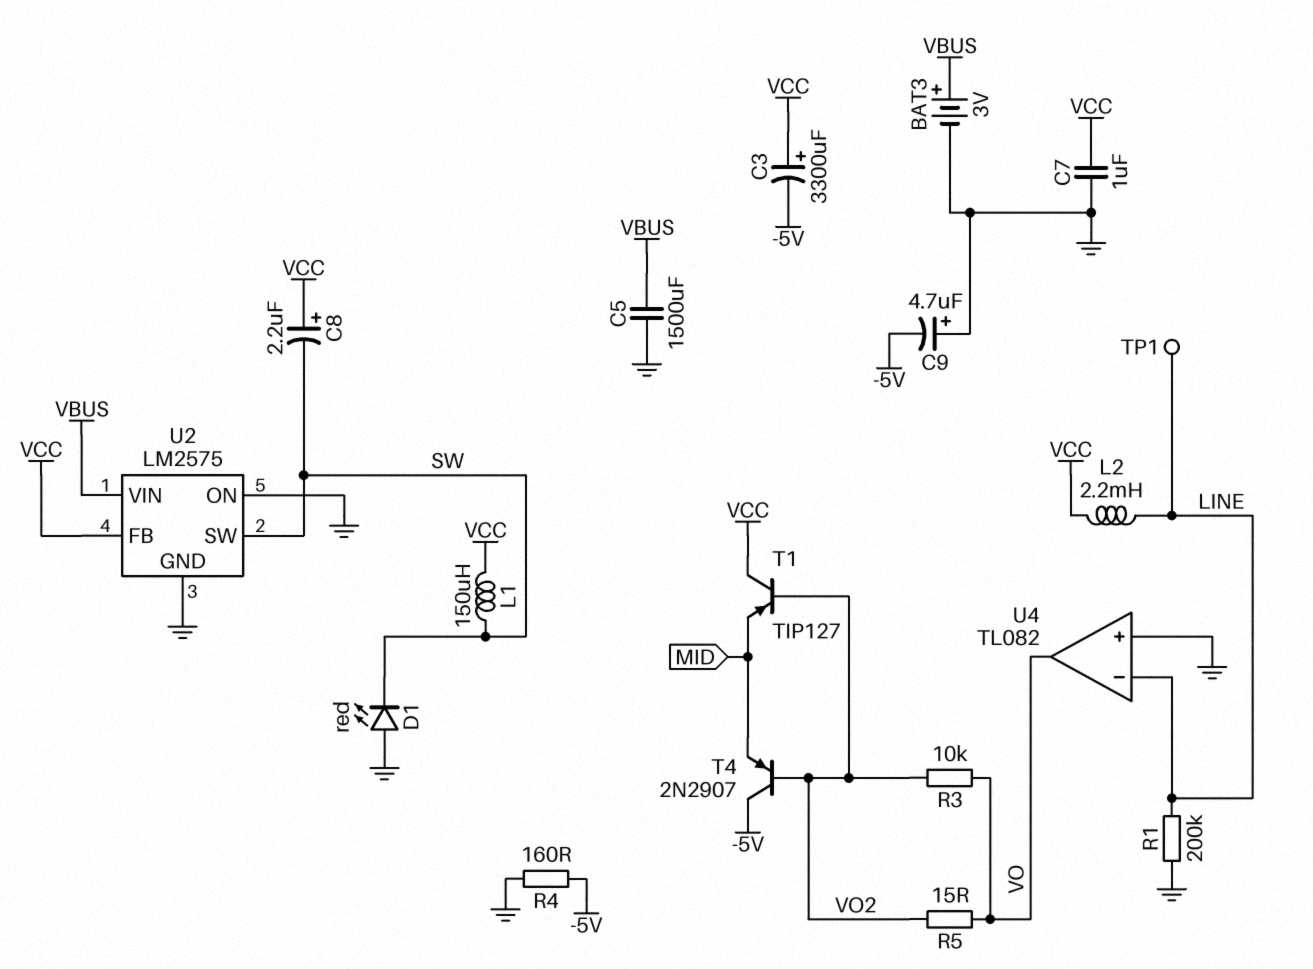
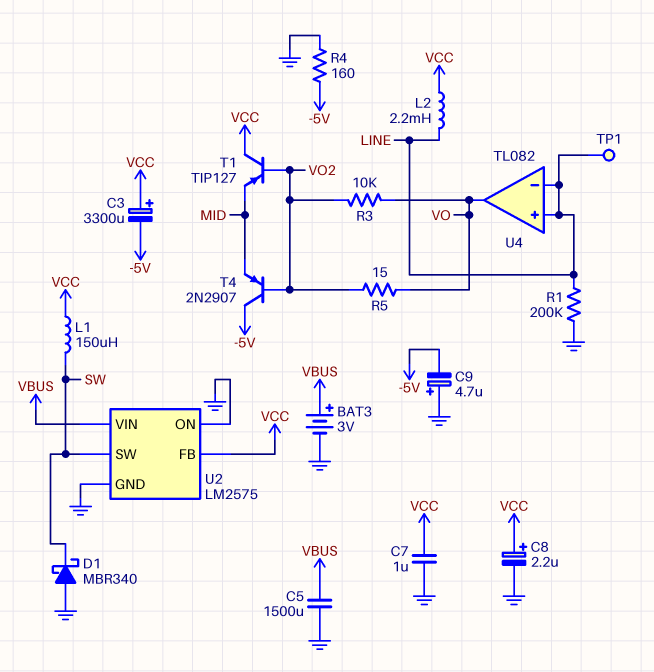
C8: 2.2uF (plus VCC, minus SW) -> 2.2uF (plus VCC, minus GND)
D1: LED red (A GND, K SW) -> schottky MBR340 (A GND, K SW)
U4 pin in+: GND -> LINE

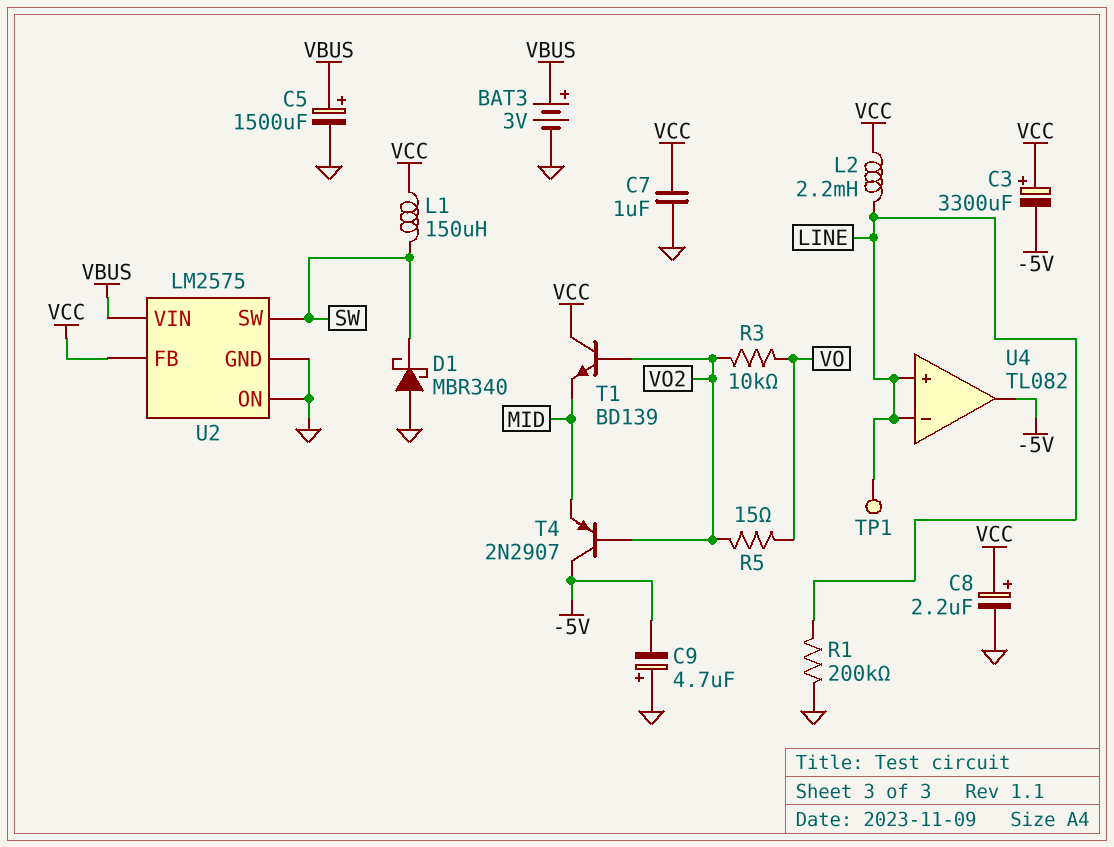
C5: 1500uF (GND, VBUS) -> 1500uF (plus VBUS, minus GND)
R4: 160 (-5V, GND) -> none
T1: PNP TIP127 (B VO2, C VCC, E MID) -> NPN BD139 (B VO2, C VCC, E MID)
U4 pin out: VO -> -5V

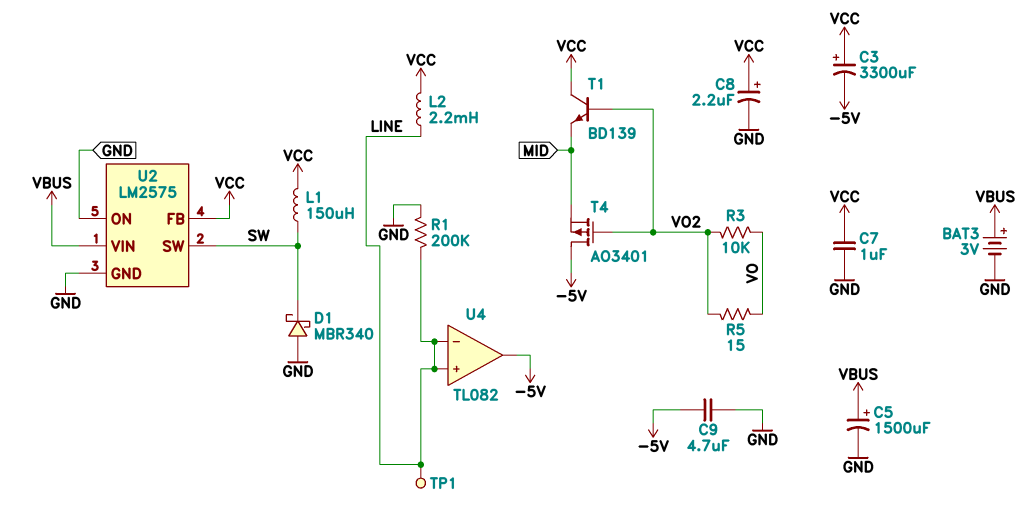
C9: 4.7uF (plus GND, minus -5V) -> 4.7uF (-5V, GND)
T4: PNP 2N2907 (B VO2, C -5V, E MID) -> PMOS AO3401 (G VO2, D -5V, S MID)

